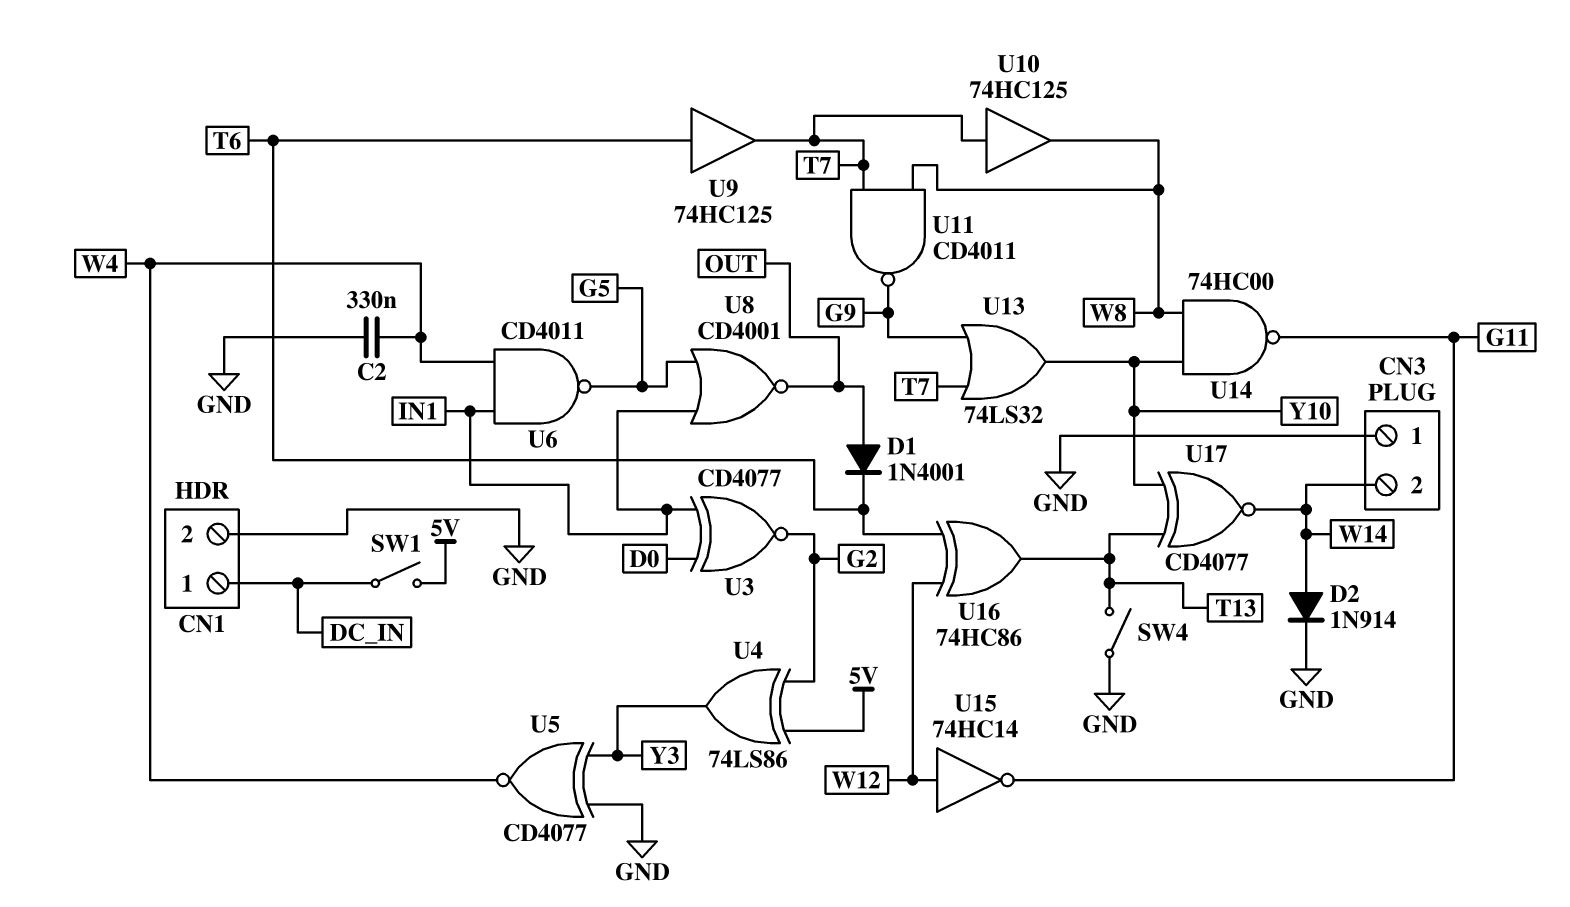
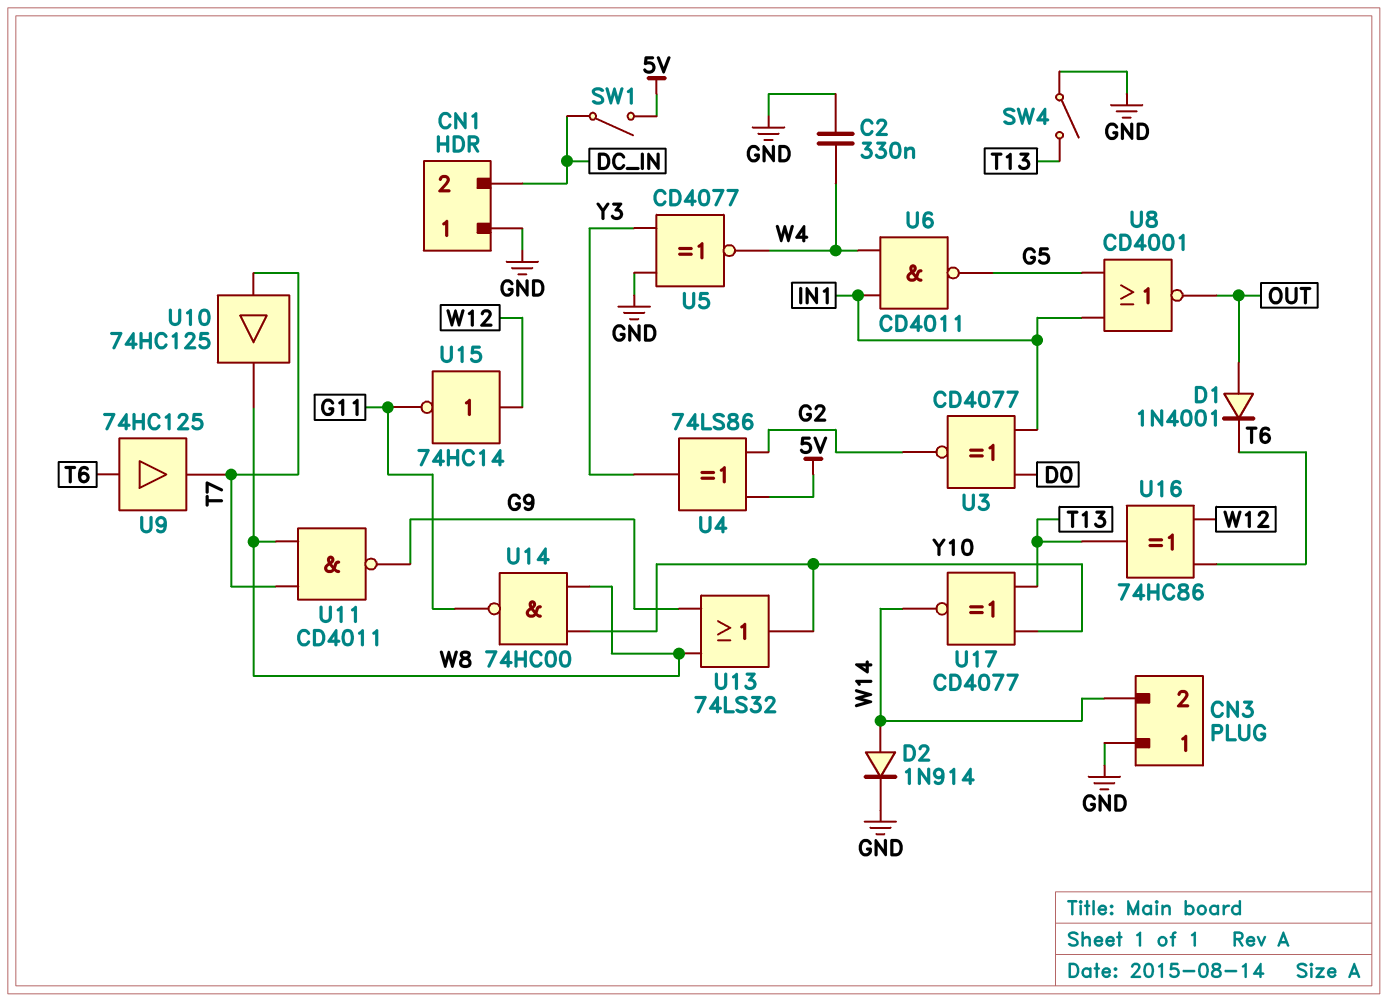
CN1 pin 1: DC_IN -> GND
CN1 pin 2: GND -> DC_IN
U13: OR 74LS32 (in G9, in T7, out Y10) -> OR 74LS32 (in G9, in W8, out Y10)

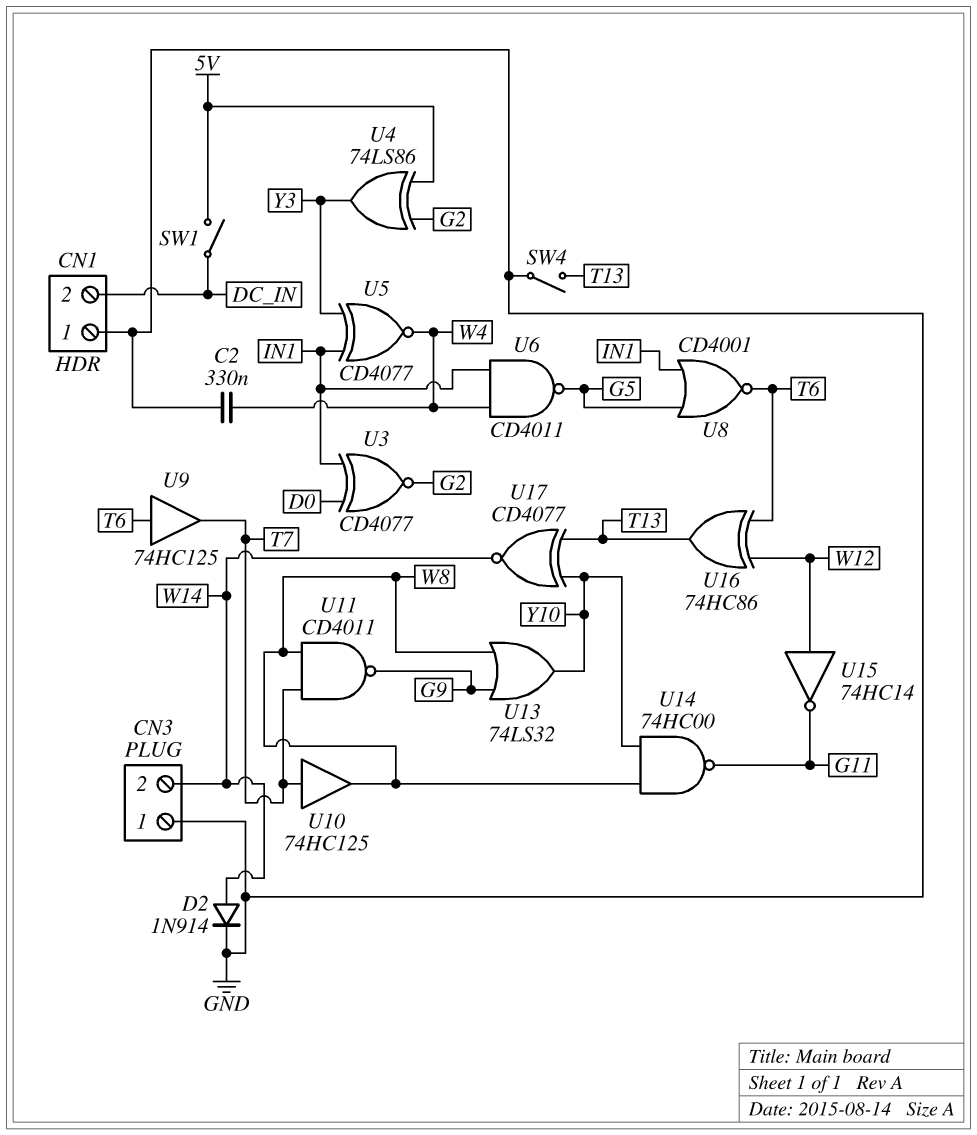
D1: diode 1N4001 (A OUT, K T6) -> none
U5: XNOR CD4077 (in GND, in Y3, out W4) -> XNOR CD4077 (in IN1, in Y3, out W4)
U8: NOR CD4001 (in G5, in IN1, out OUT) -> NOR CD4001 (in G5, in IN1, out T6)

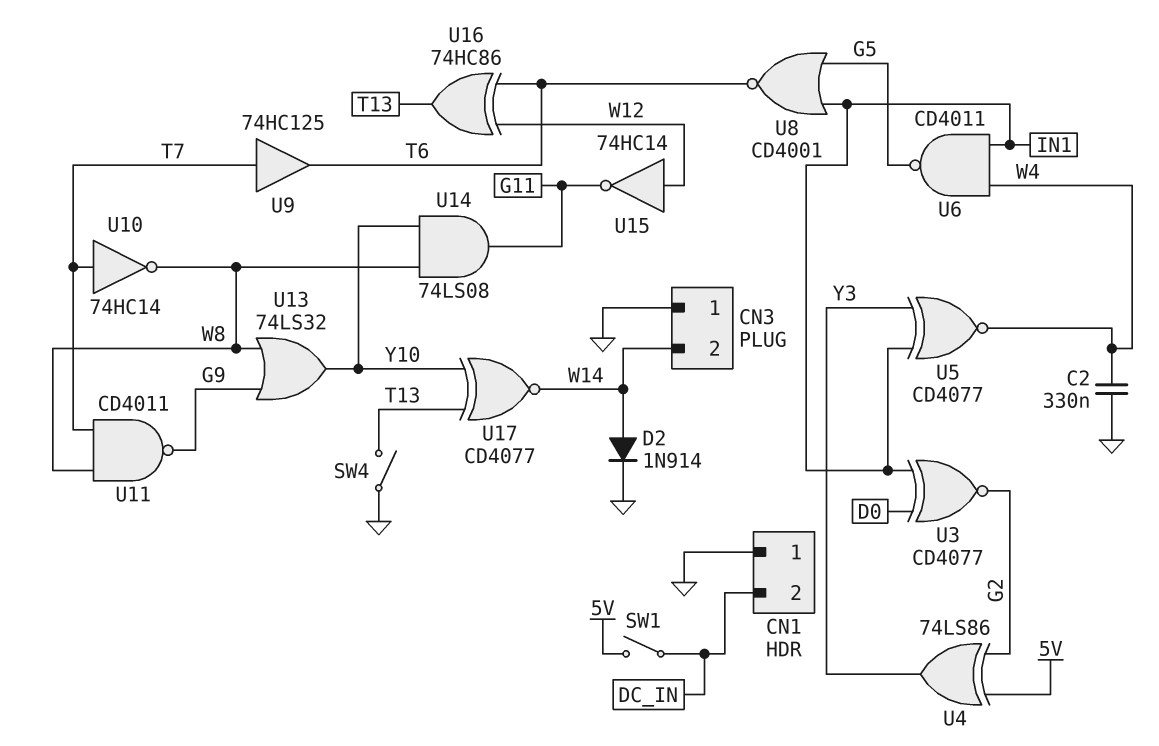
U9: buffer 74HC125 (in T6, out T7) -> buffer 74HC125 (in T7, out T6)
U10: buffer 74HC125 (in T7, out W8) -> NOT 74HC14 (in T7, out W8)
U14: NAND 74HC00 (in W8, in Y10, out G11) -> AND 74LS08 (in W8, in Y10, out G11)

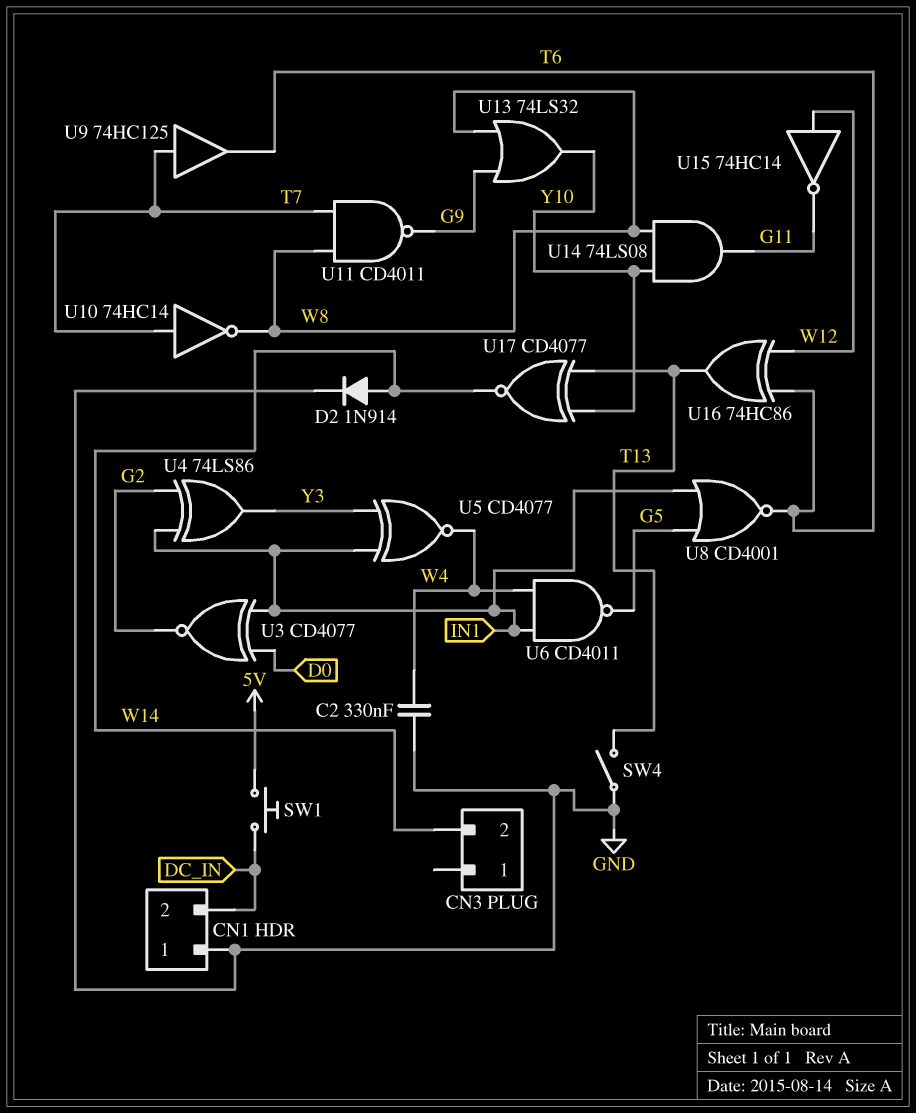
CN3 pin 1: GND -> none
SW1: switch (5V, DC_IN) -> button (5V, DC_IN)
U4: XOR 74LS86 (in 5V, in G2, out Y3) -> XOR 74LS86 (in G2, in IN1, out Y3)

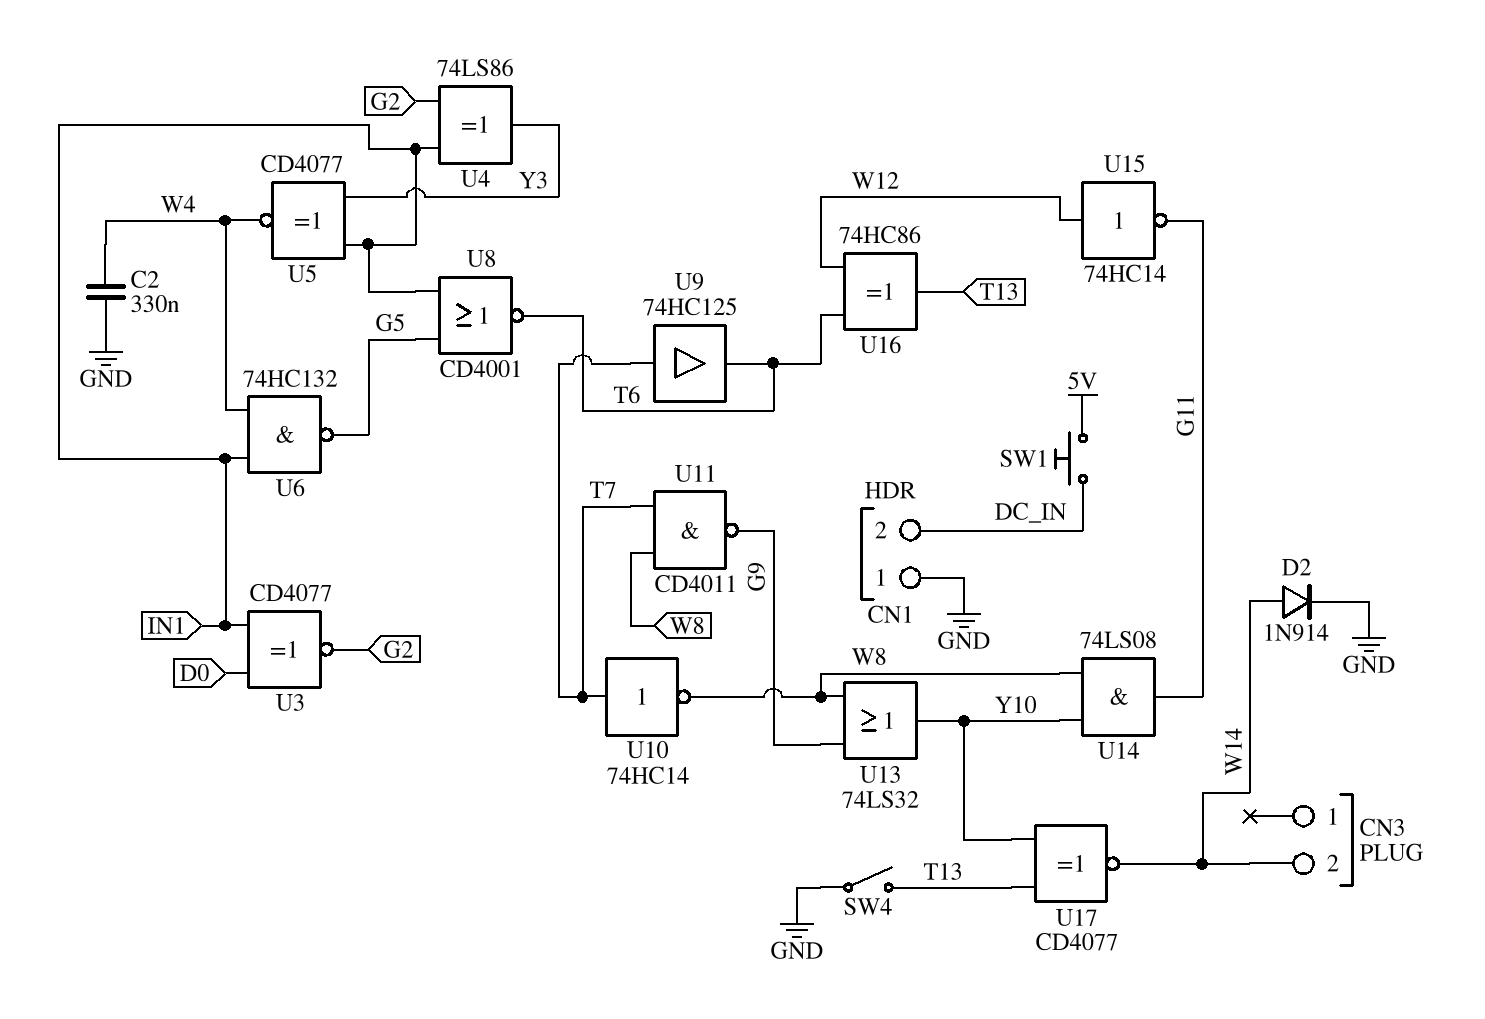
U6: NAND CD4011 (in IN1, in W4, out G5) -> NAND 74HC132 (in IN1, in W4, out G5)

